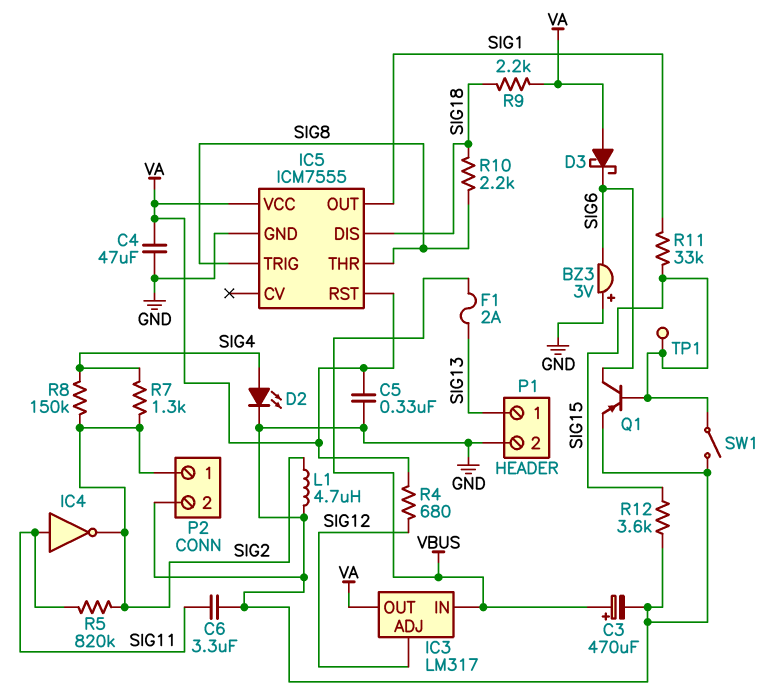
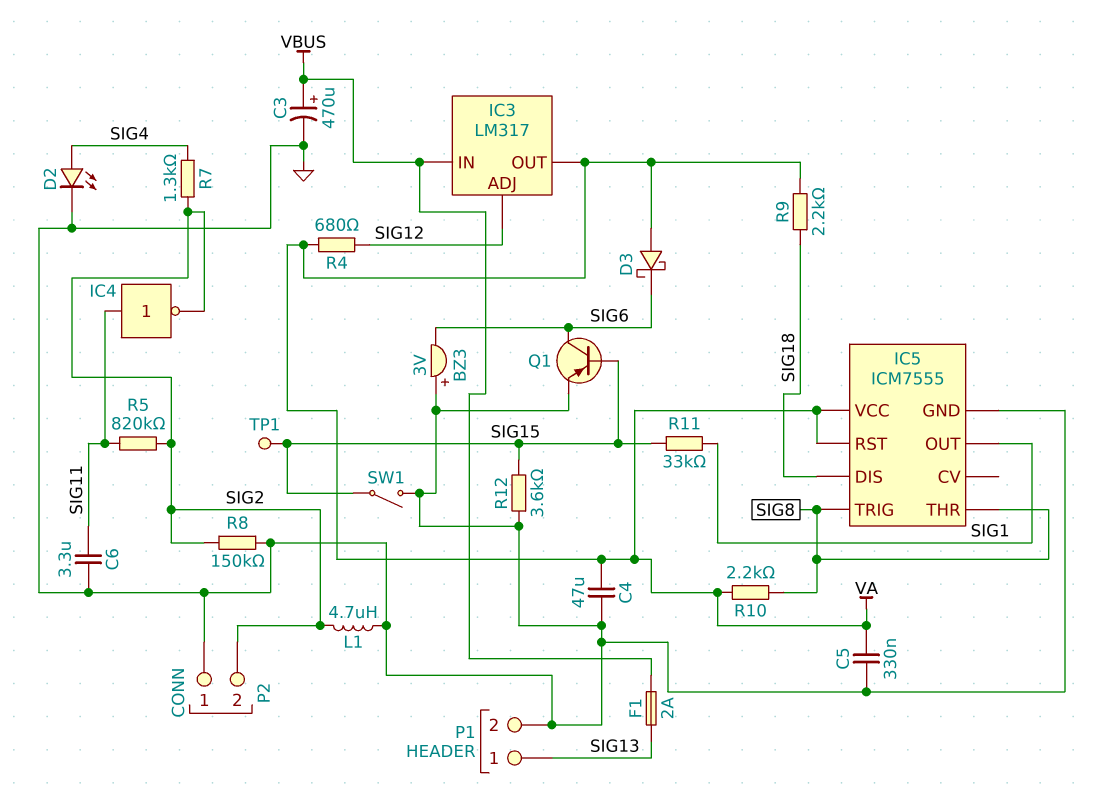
P2 pin 1: SIG2 -> GND
P2 pin 2: GND -> SIG2
R8: 150k (SIG2, SIG4) -> 150k (GND, SIG2)
R10: 2.2k (SIG8, SIG18) -> 2.2k (SIG8, VA)

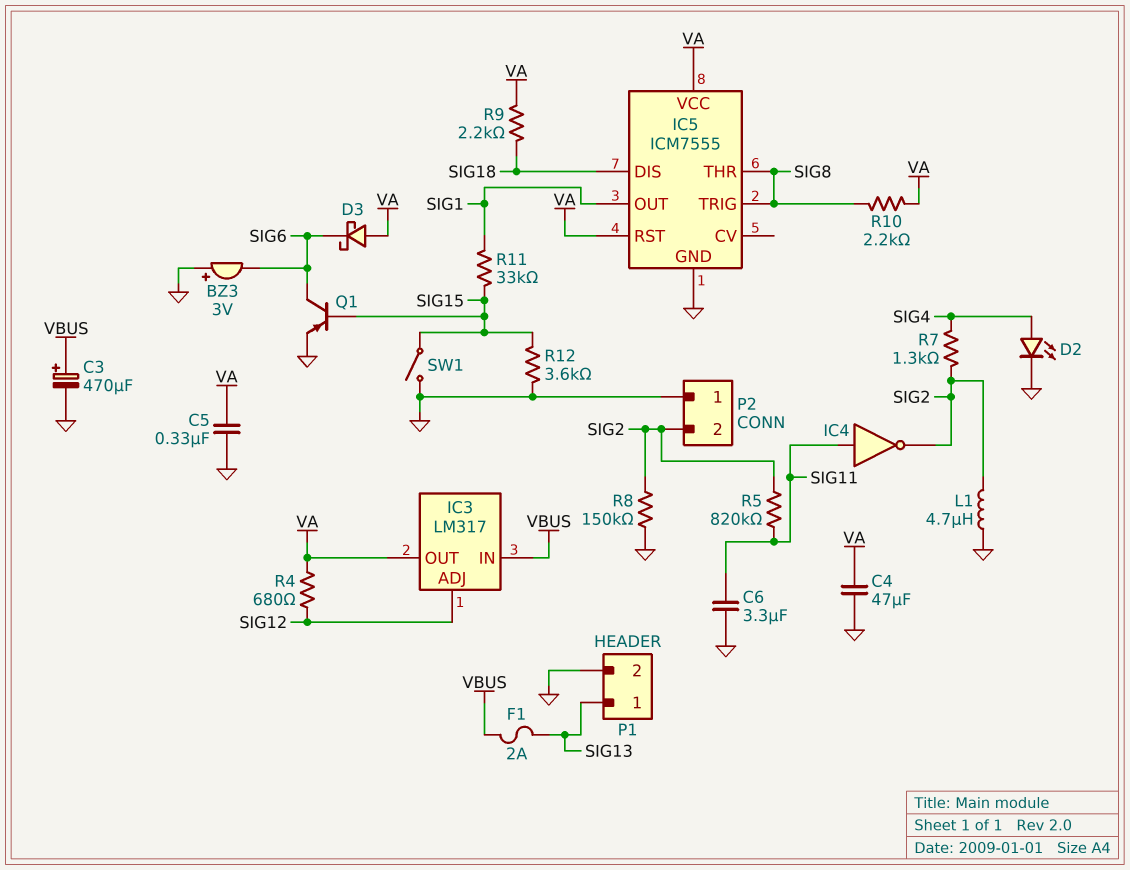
TP1: test point (SIG15) -> none

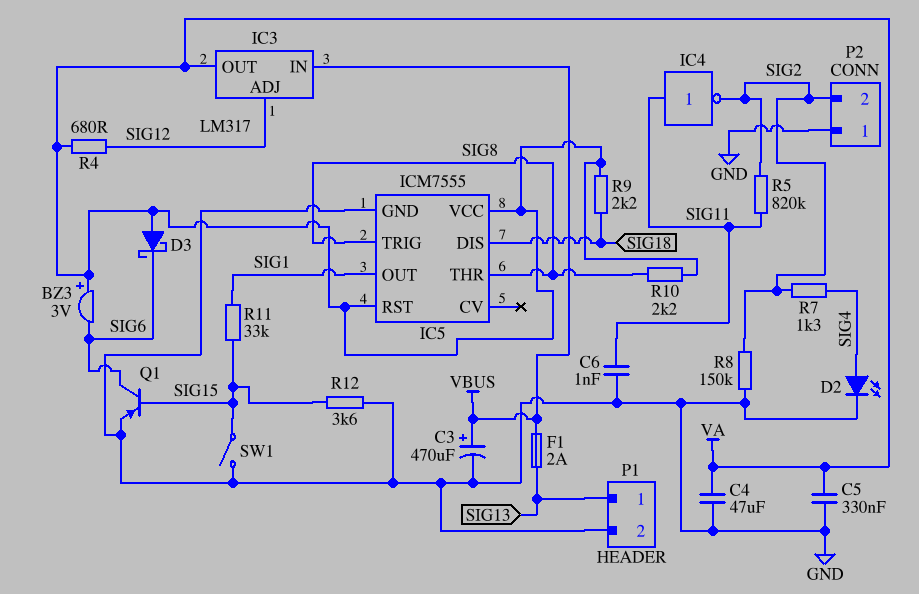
BZ3: buzzer 3V (plus GND, minus SIG6) -> buzzer 3V (plus VA, minus SIG6)
C6: 3.3uF (GND, SIG11) -> 1nF (GND, SIG11)
L1: 4.7uH (GND, SIG2) -> none

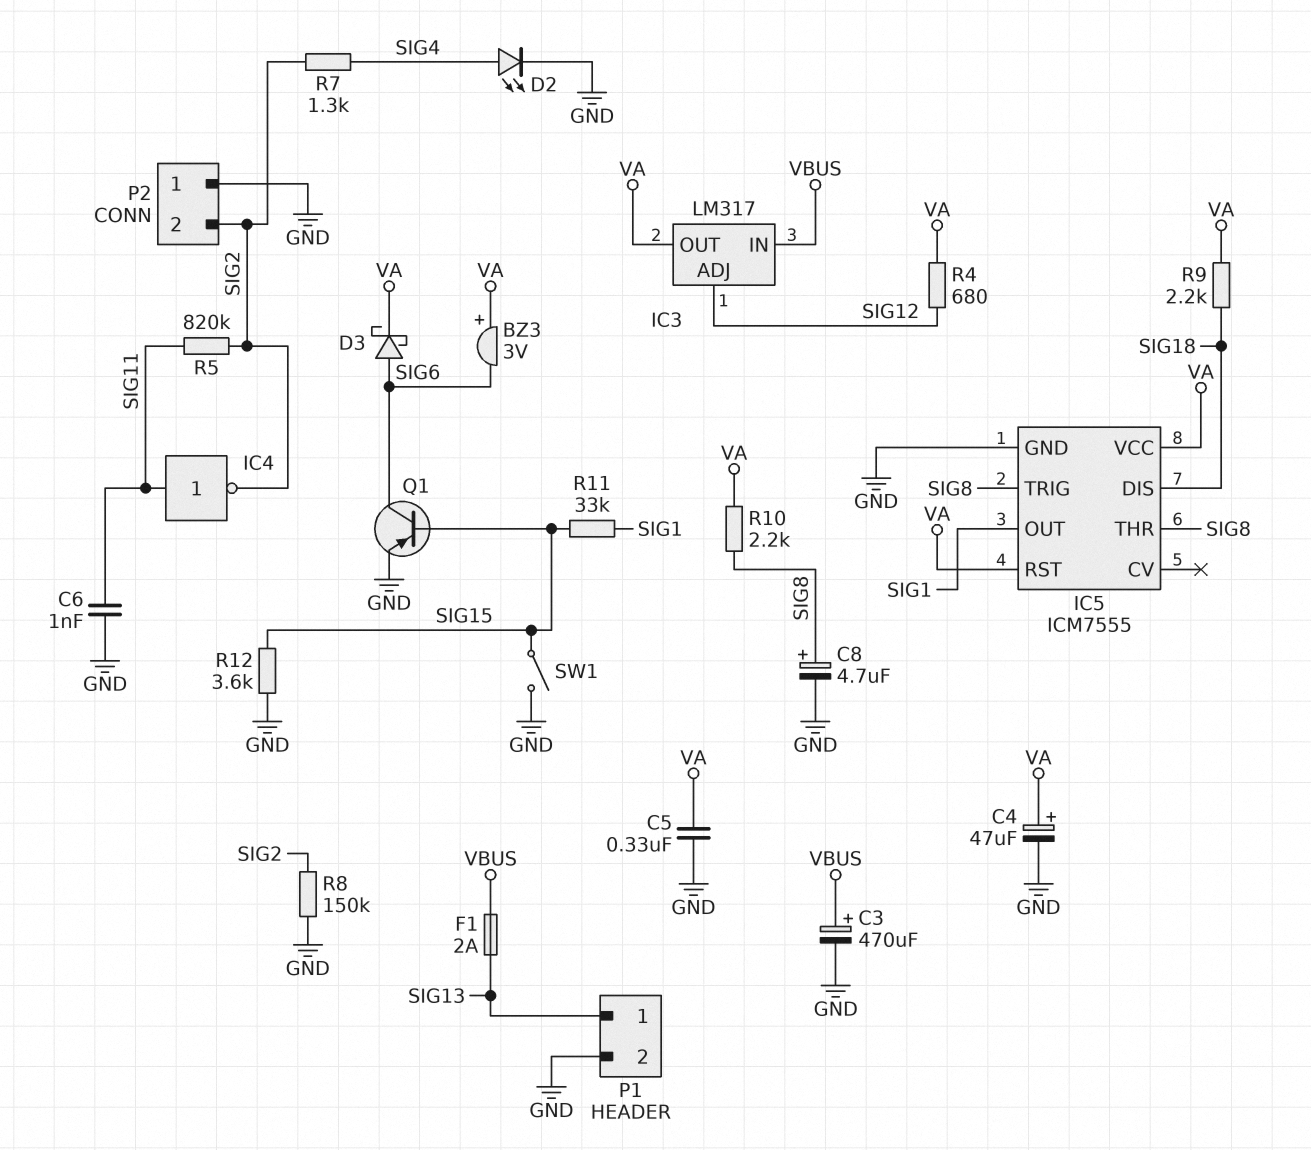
C4: 47uF (GND, VA) -> 47uF (plus VA, minus GND)
C8: none -> 4.7uF (plus SIG8, minus GND)
D3: schottky (A VA, K SIG6) -> schottky (A SIG6, K VA)

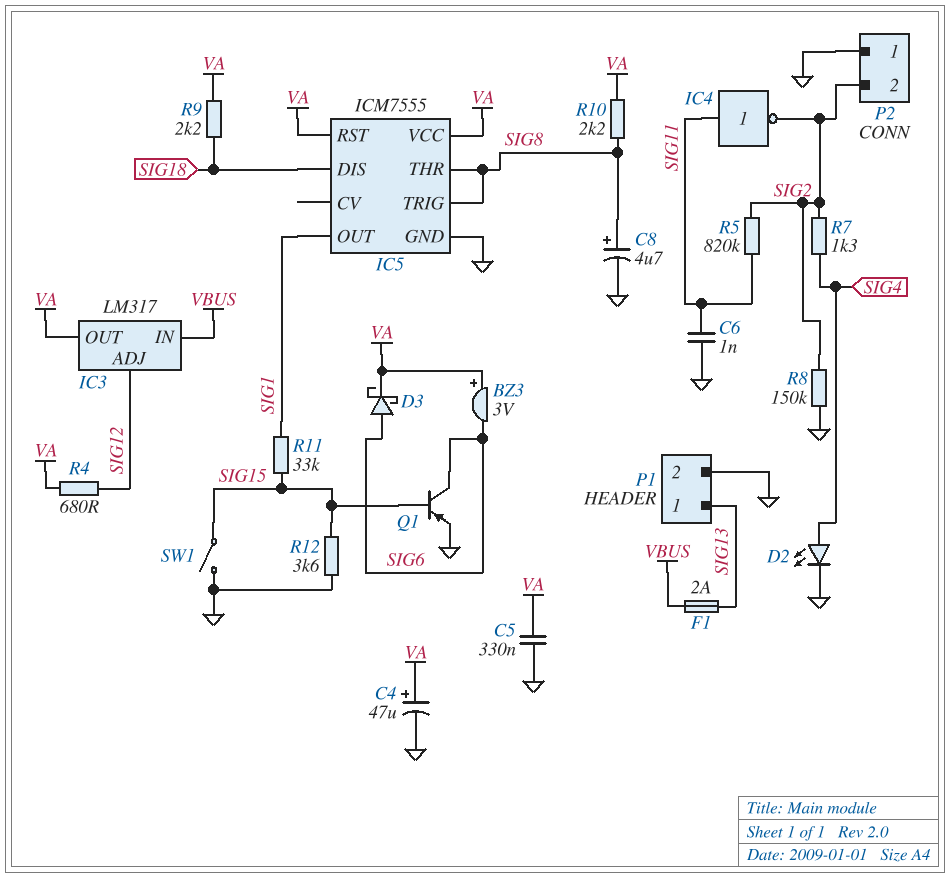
C3: 470uF (plus VBUS, minus GND) -> none

